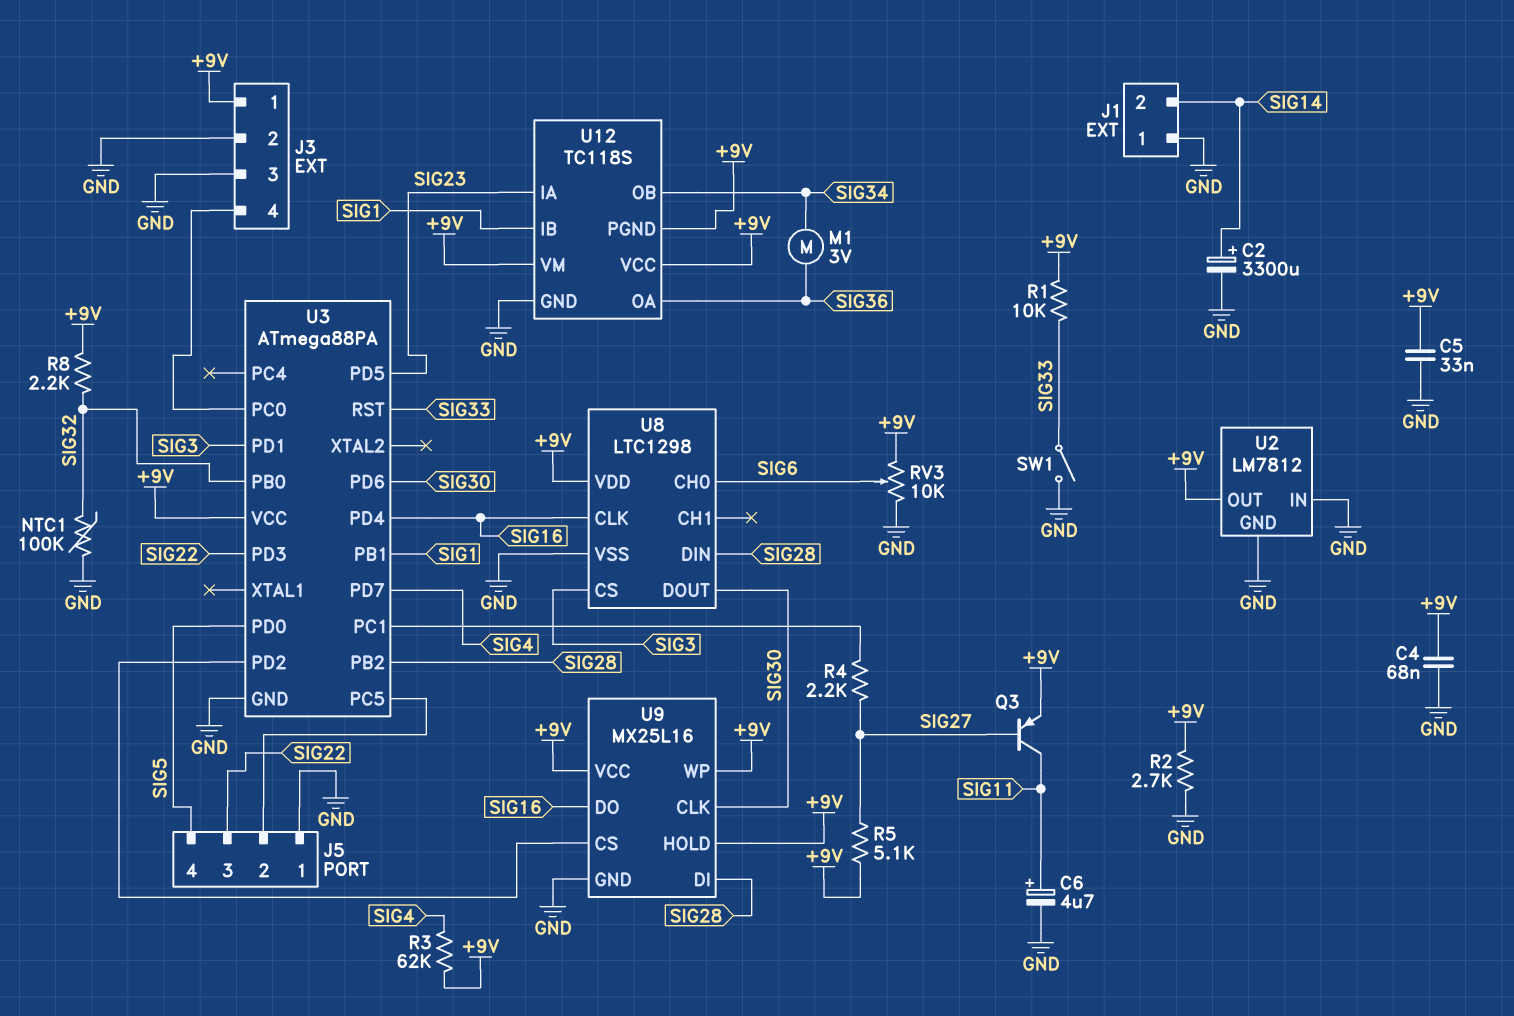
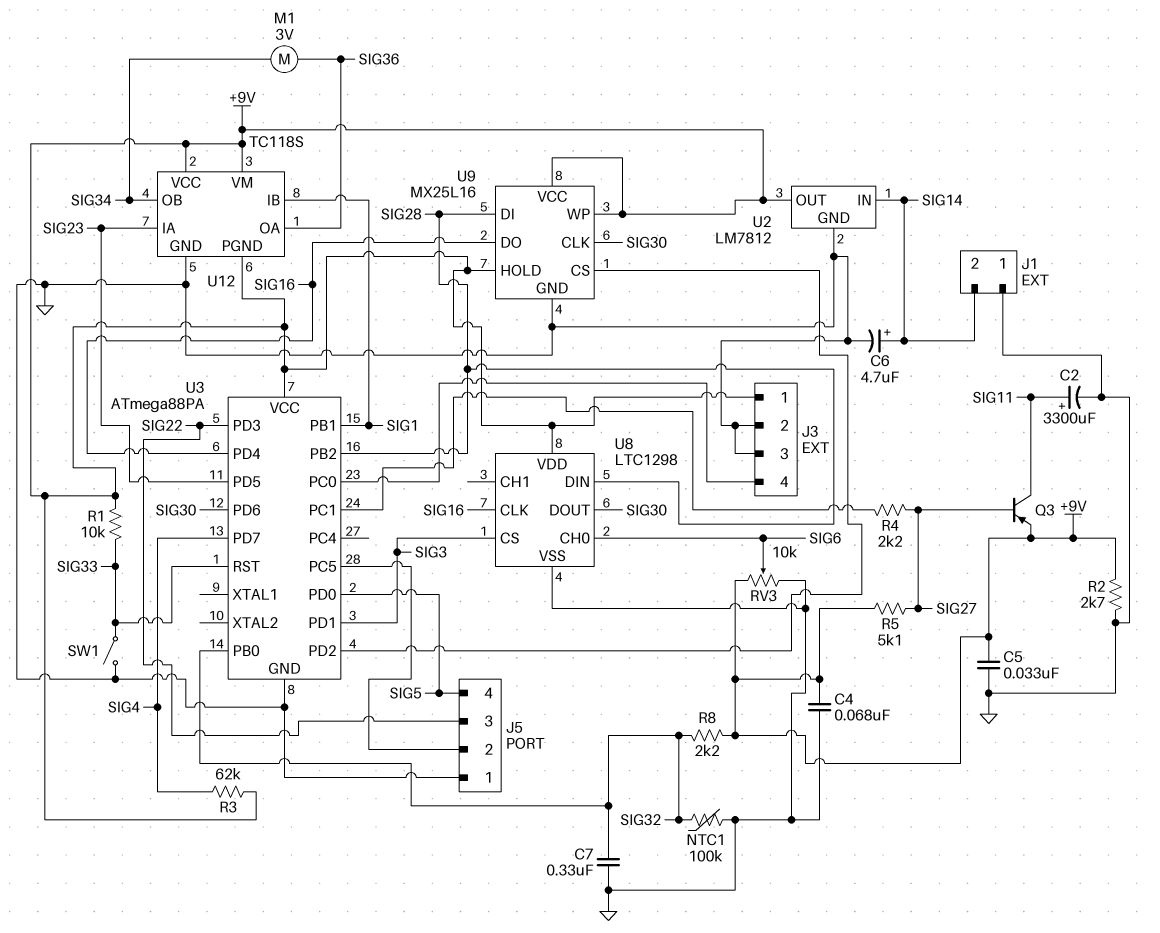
C2: 3300uF (plus SIG14, minus GND) -> 3300uF (plus SIG11, minus GND)
C6: 4.7uF (plus SIG11, minus GND) -> 4.7uF (plus SIG14, minus GND)
C7: none -> 330nF (GND, SIG32)
U2 pin IN: GND -> SIG14

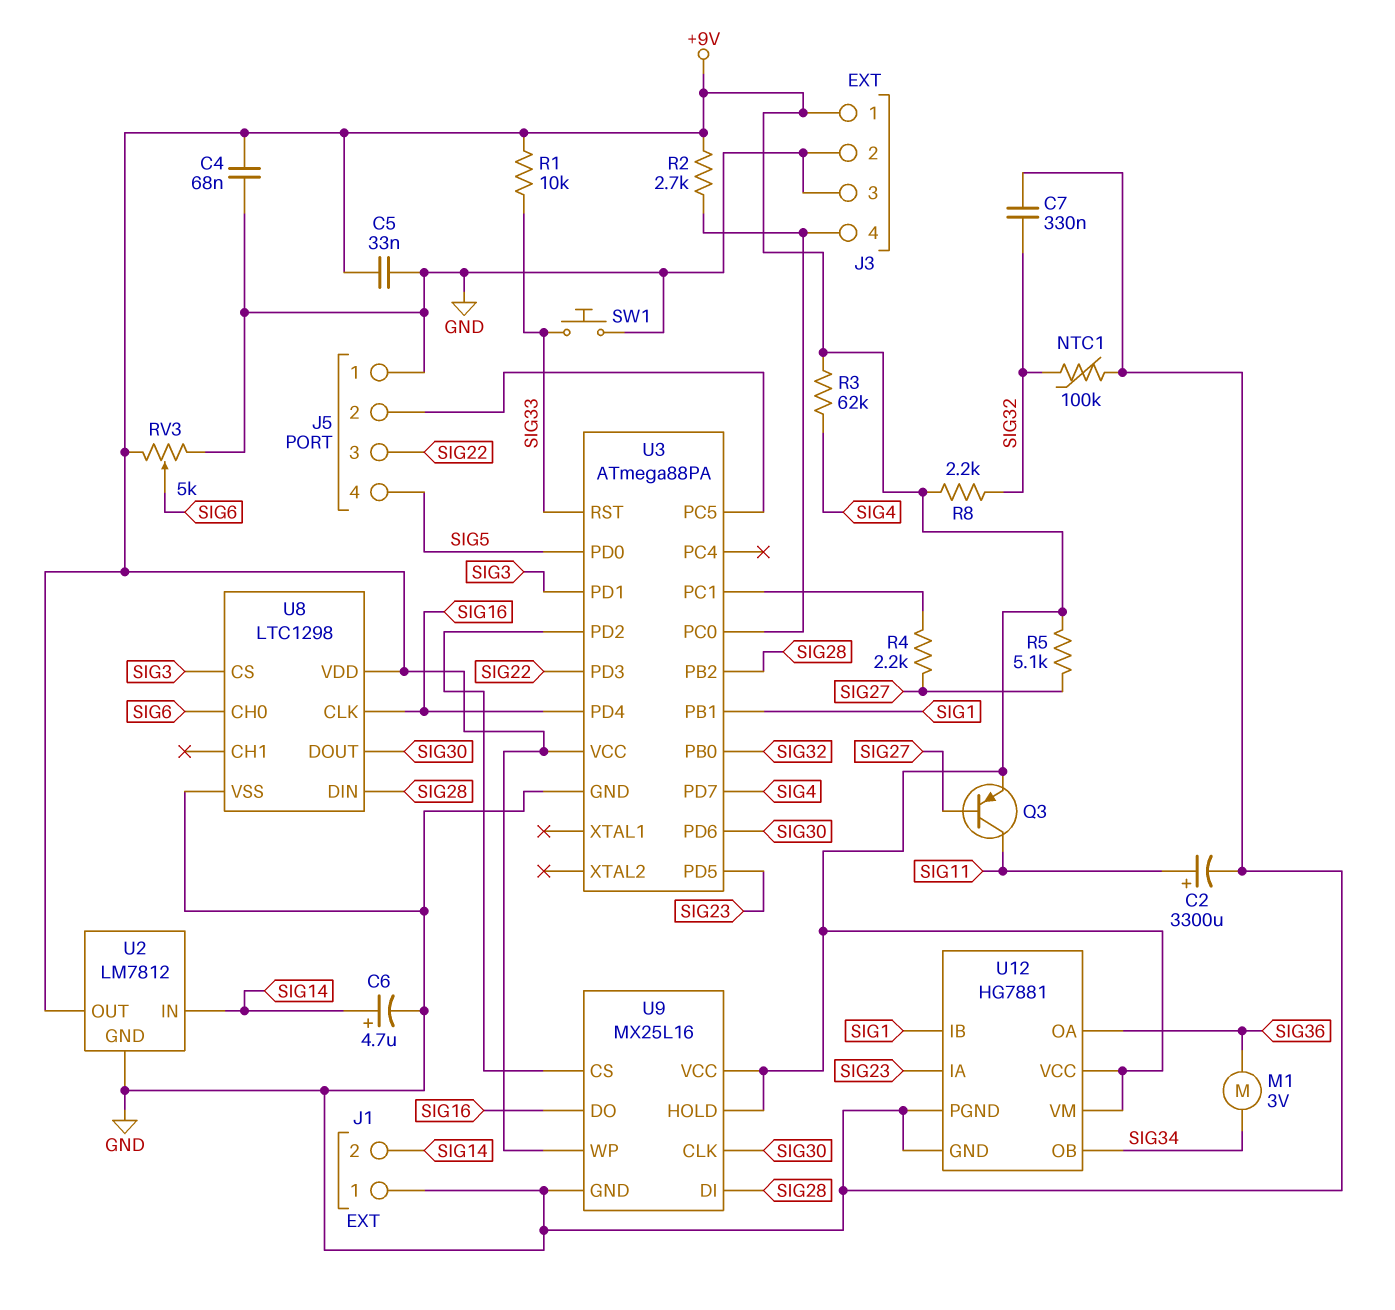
R2: 2.7k (+9V, GND) -> 2.7k (+9V, J3/4)
RV3: 10k (+9V, GND, wiper SIG6) -> 5k (+9V, GND, wiper SIG6)
SW1: switch (GND, SIG33) -> button (GND, SIG33)
U12: TC118S -> HG7881
U12 pin PGND: +9V -> GND

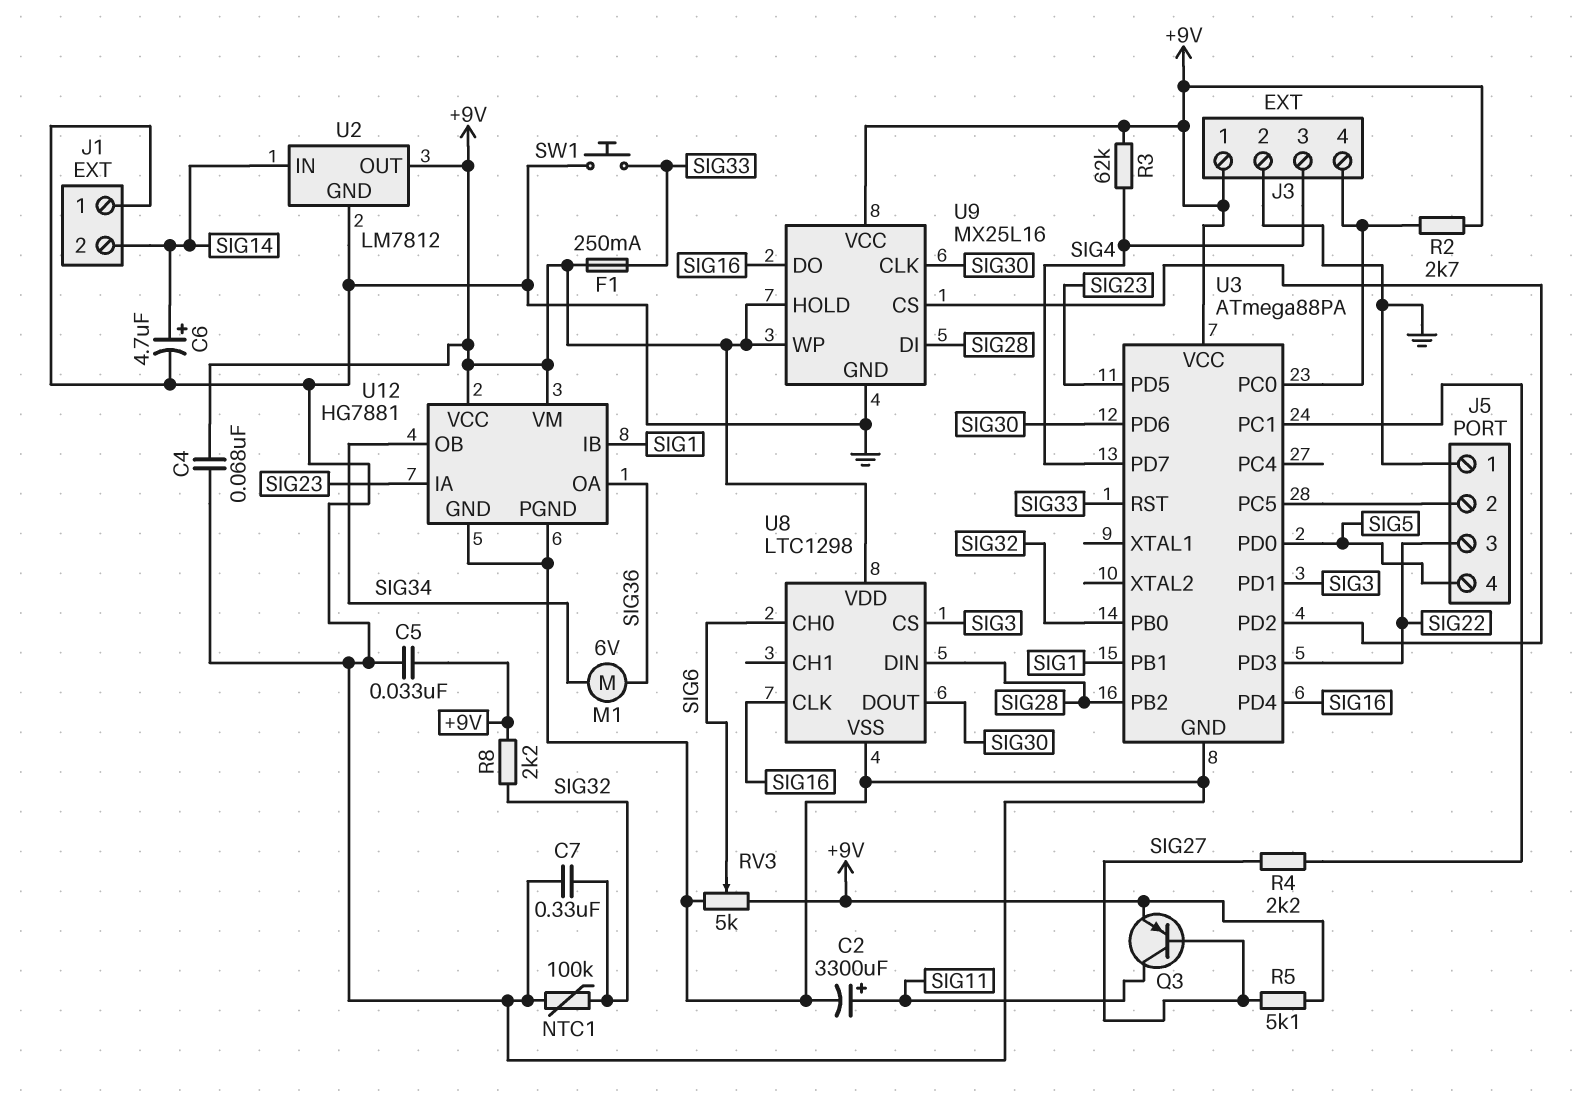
F1: none -> 250mA (+9V, SIG33)
J3 pin 3: GND -> SIG4
M1: motor 3V (SIG34, SIG36) -> motor 6V (SIG34, SIG36)
R1: 10k (+9V, SIG33) -> none

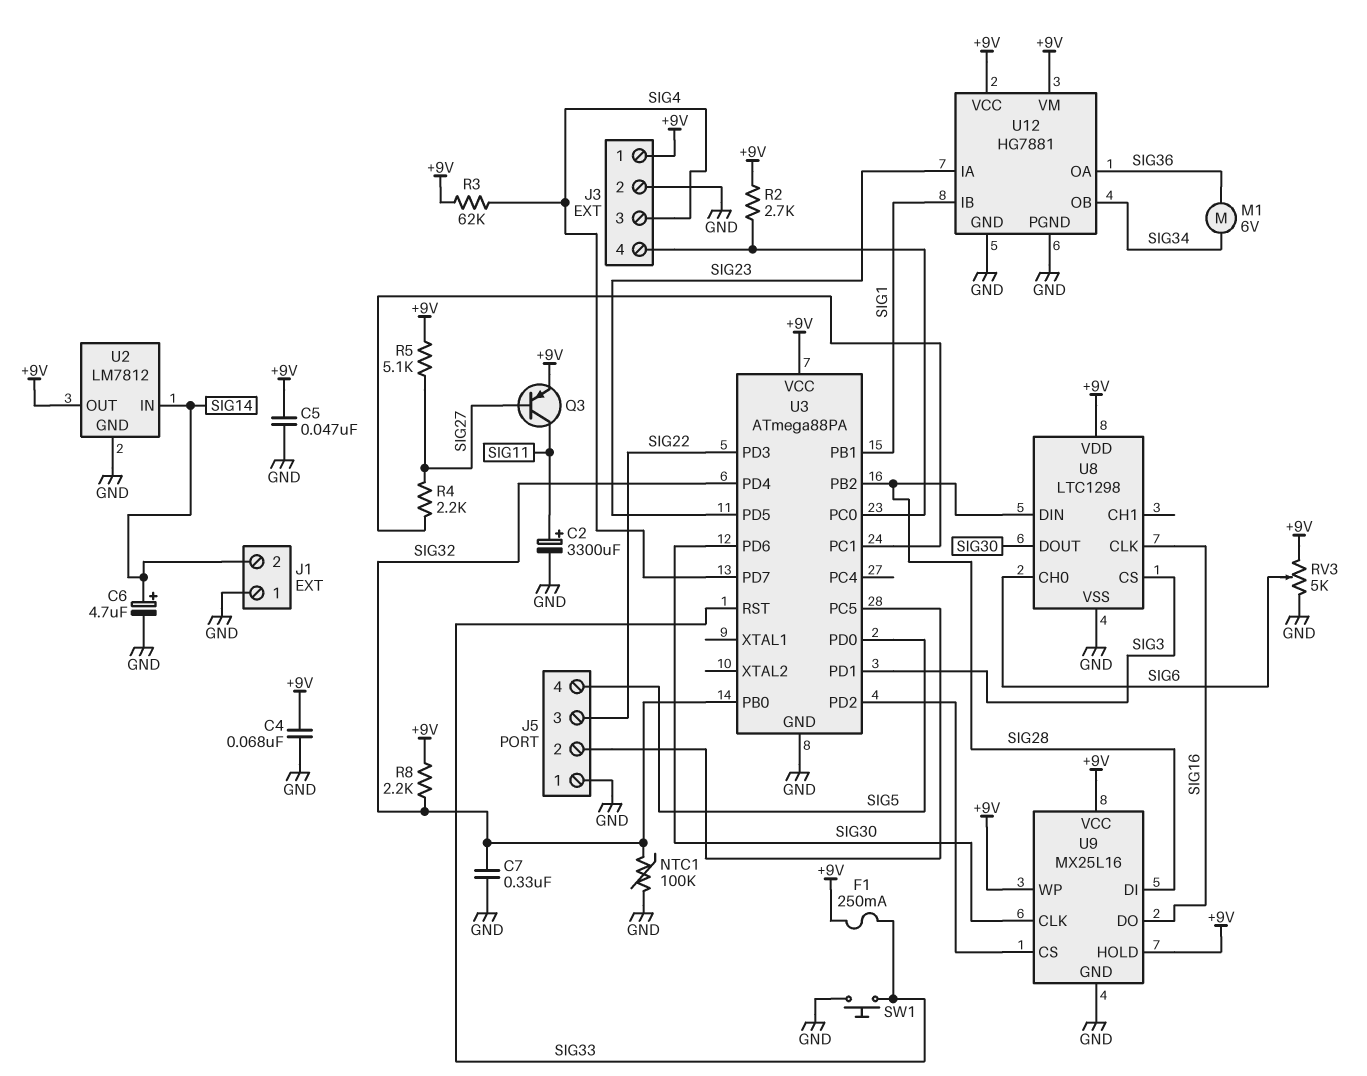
C5: 33nF (+9V, GND) -> 47nF (+9V, GND)
U3 pin PD4: SIG16 -> SIG32

